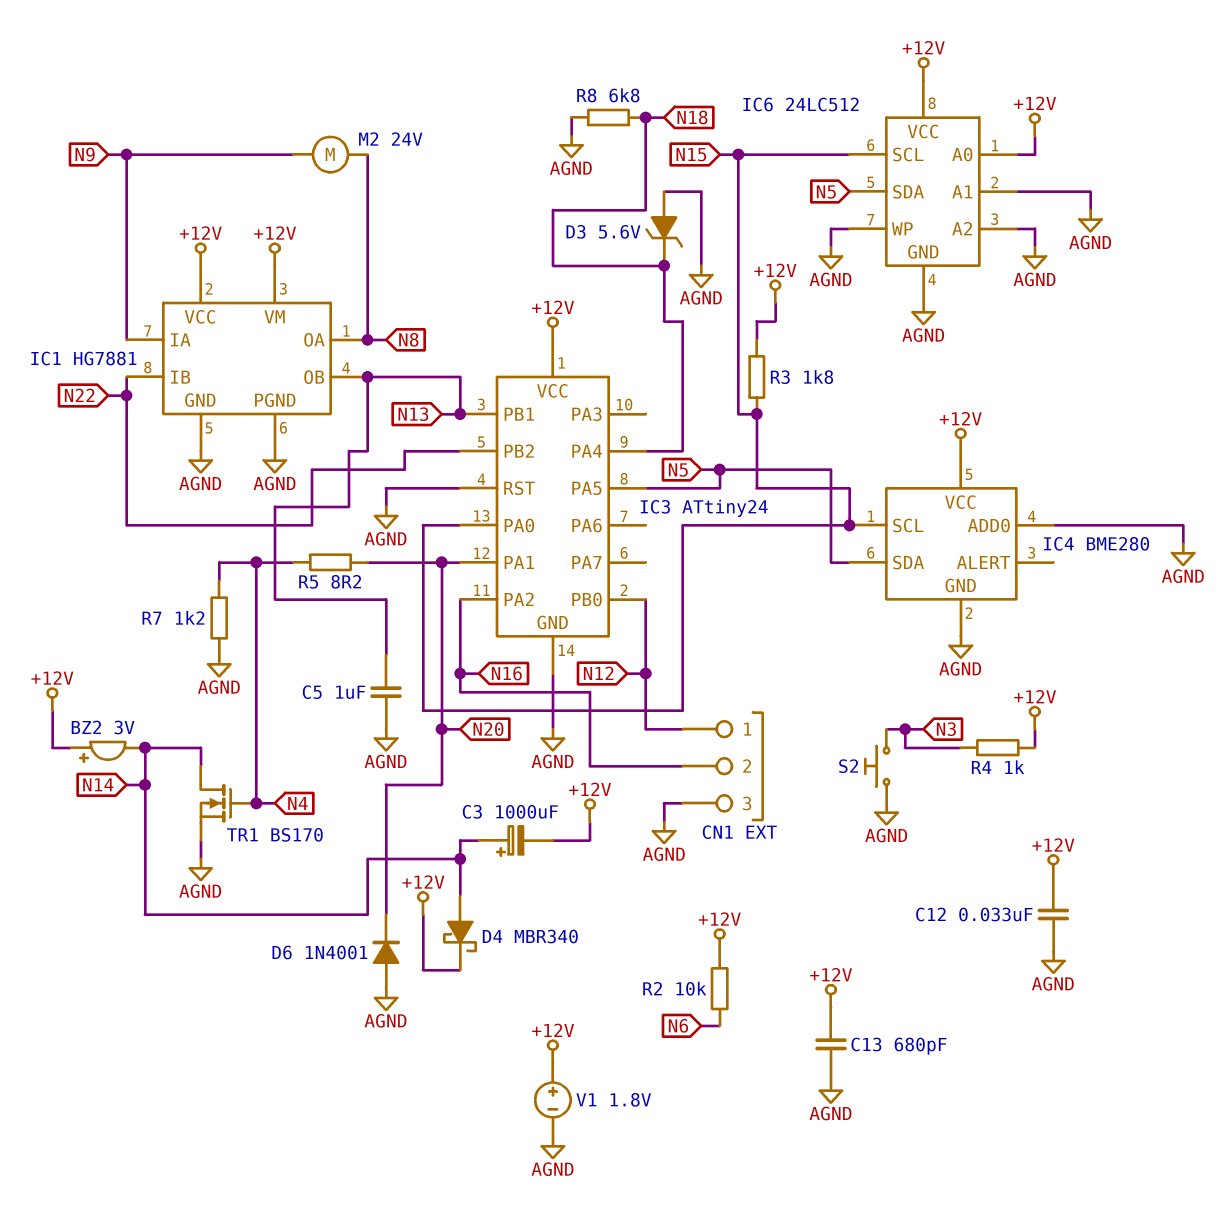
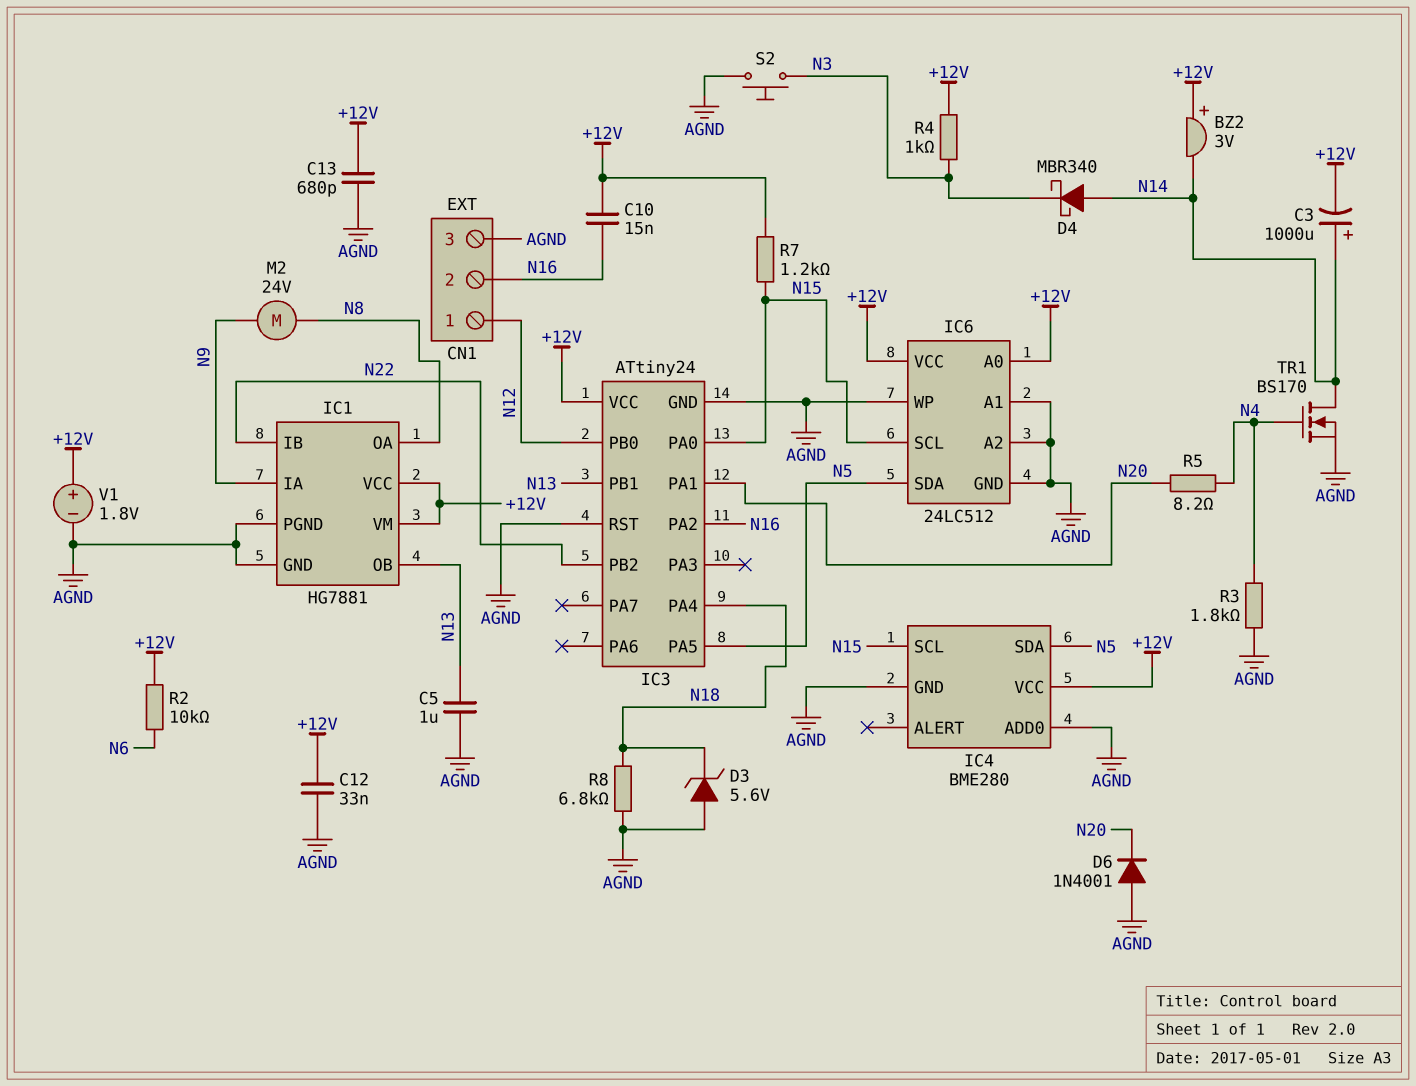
C10: none -> 15nF (+12V, N16)
D4: schottky MBR340 (A N14, K +12V) -> schottky MBR340 (A N14, K N3)
R3: 1.8k (+12V, N15) -> 1.8k (AGND, N4)
R7: 1.2k (AGND, N4) -> 1.2k (+12V, N15)

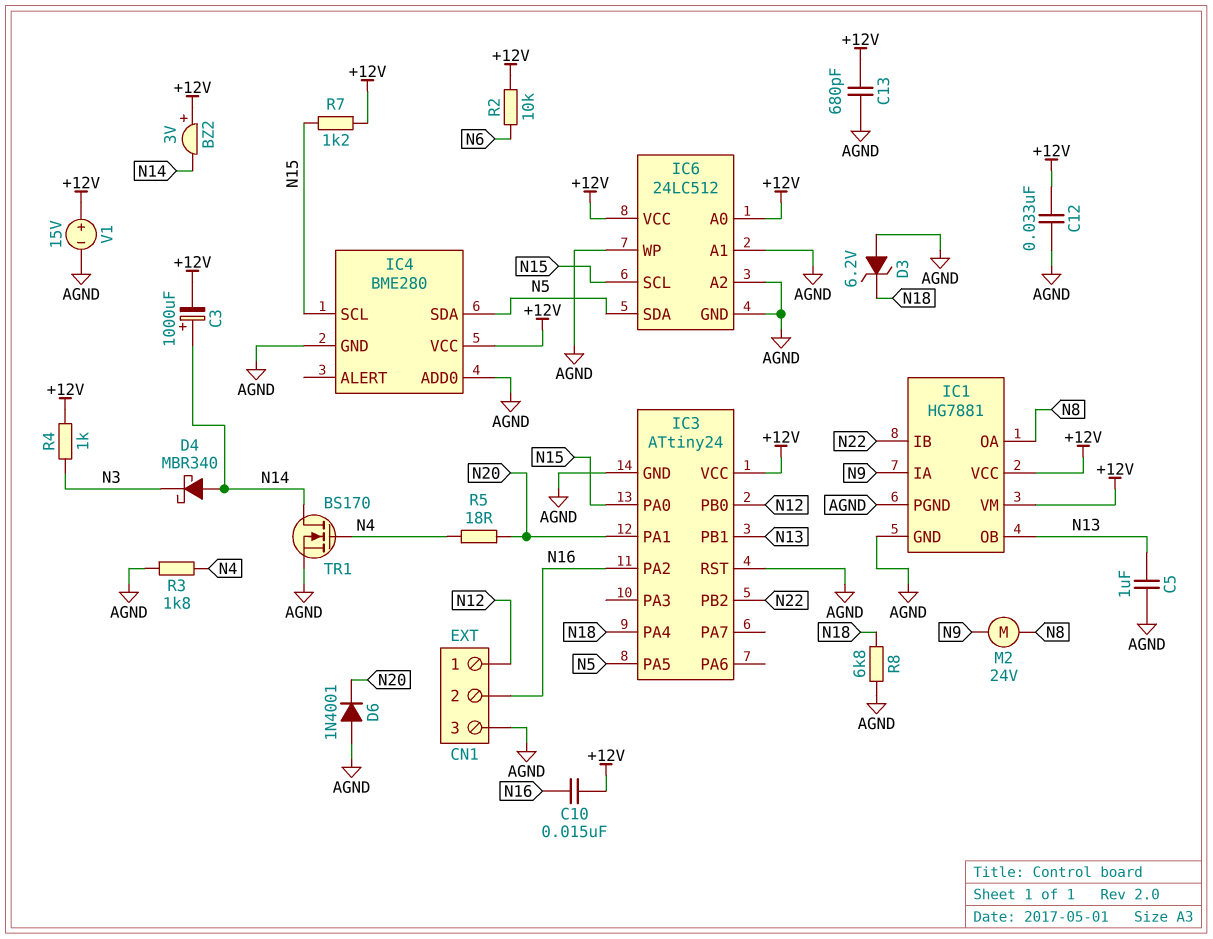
D3: zener 5.6V (A AGND, K N18) -> zener 6.2V (A AGND, K N18)
R5: 8.2 (N4, N20) -> 18 (N4, N20)
S2: button (AGND, N3) -> none
V1: 1.8V (plus +12V, minus AGND) -> 15V (plus +12V, minus AGND)

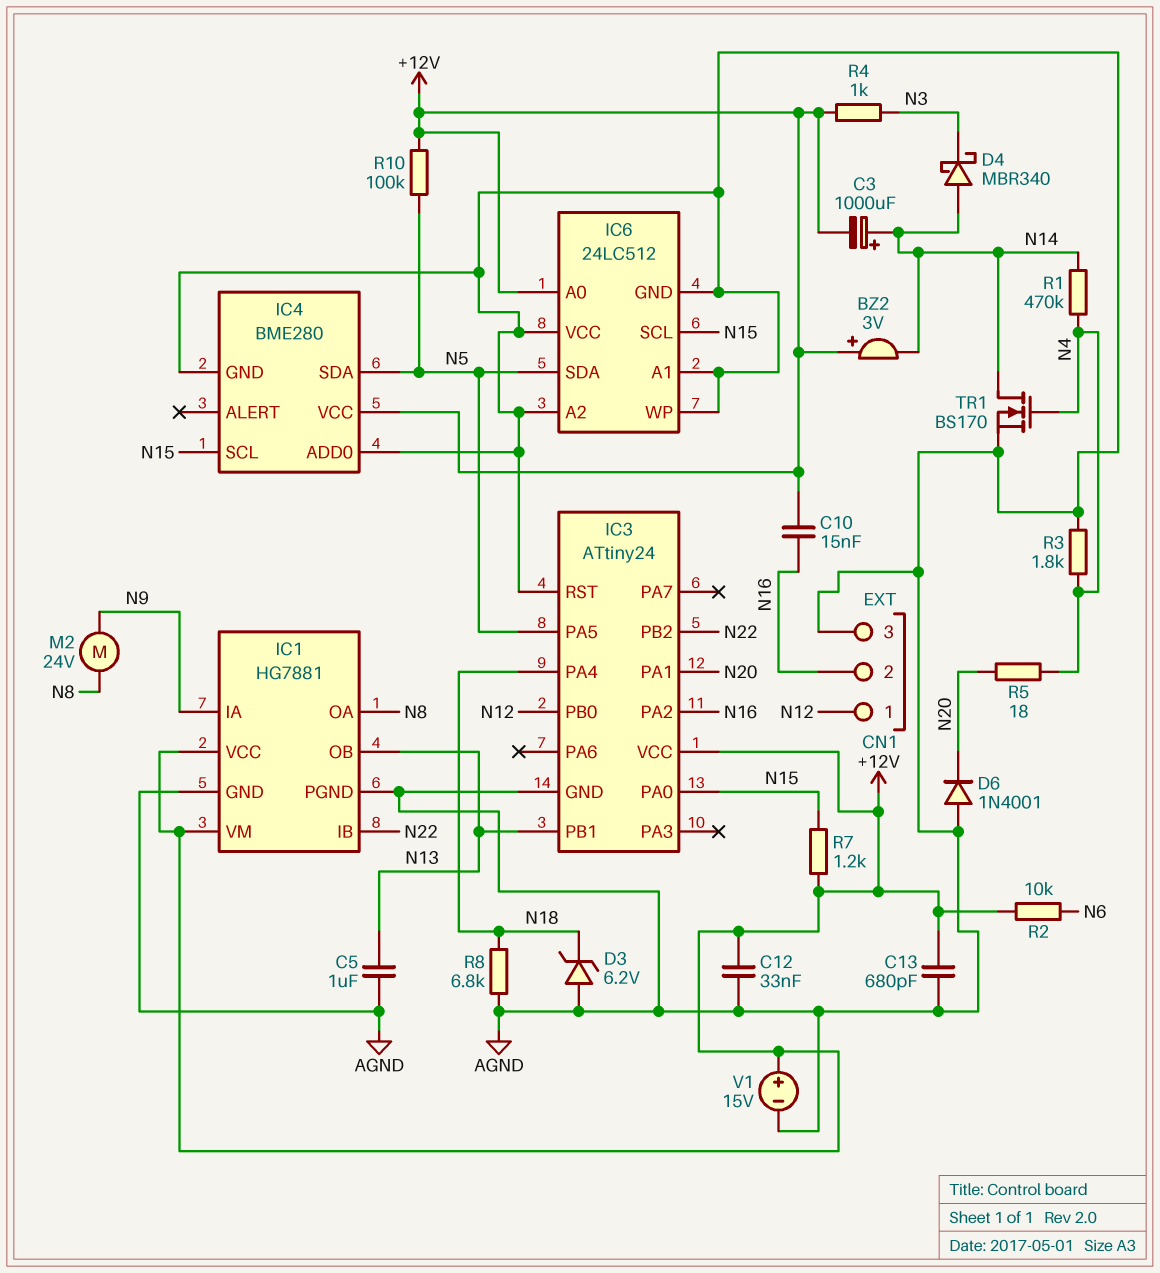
IC6 pin VCC: +12V -> AGND
R1: none -> 470k (N4, N14)
R10: none -> 100k (+12V, N5)

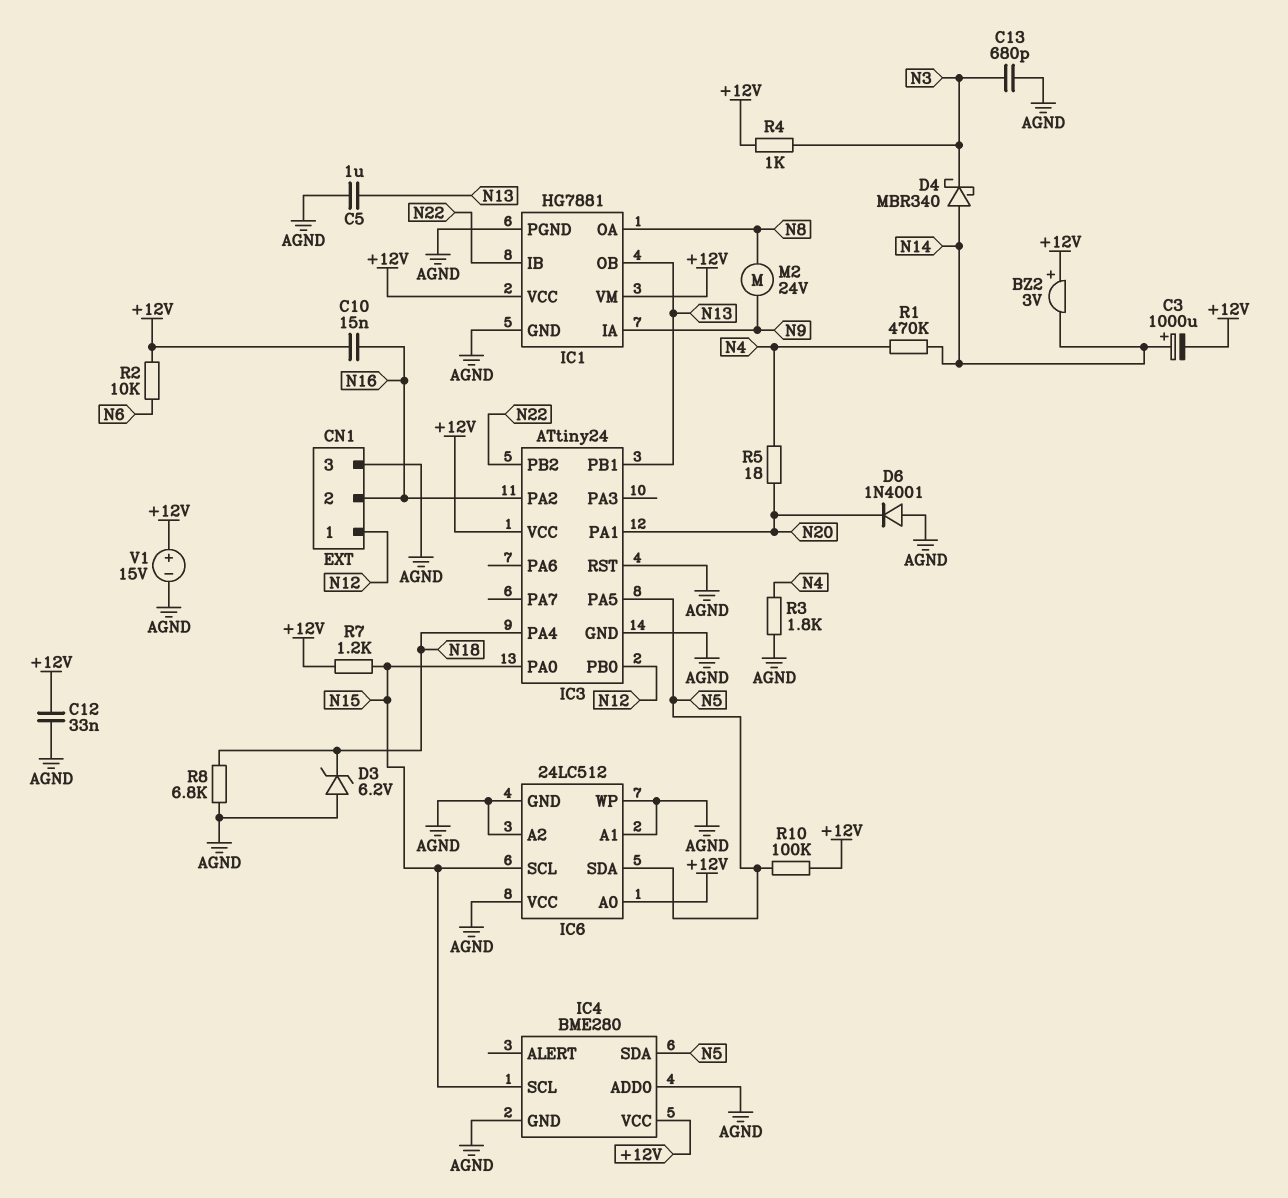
C13: 680pF (+12V, AGND) -> 680pF (AGND, N3)
TR1: NMOS BS170 (G N4, D N14, S AGND) -> none

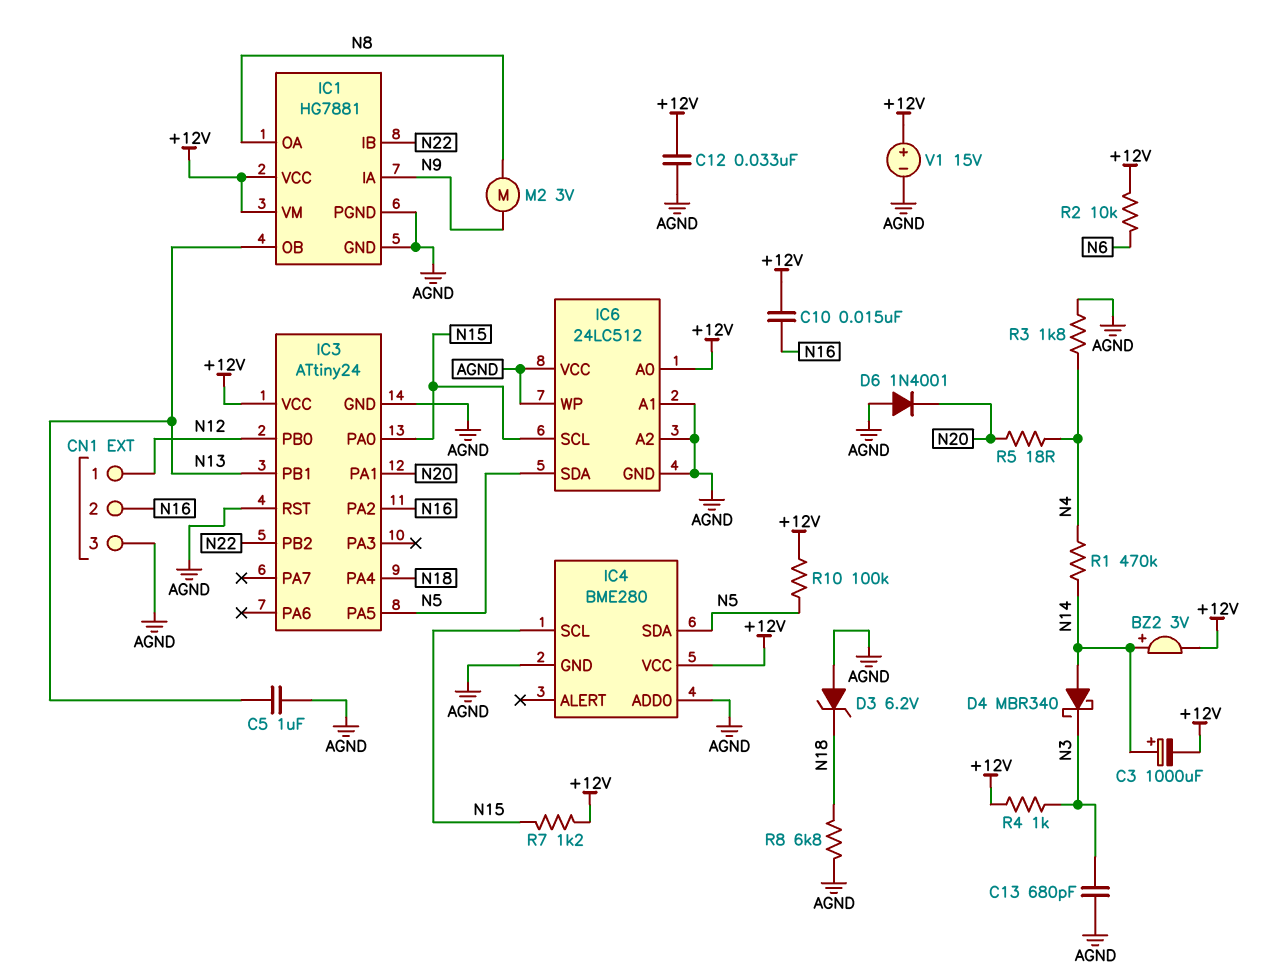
BZ2: buzzer 3V (plus +12V, minus N14) -> buzzer 3V (plus N14, minus +12V)
M2: motor 24V (N8, N9) -> motor 3V (N8, N9)

